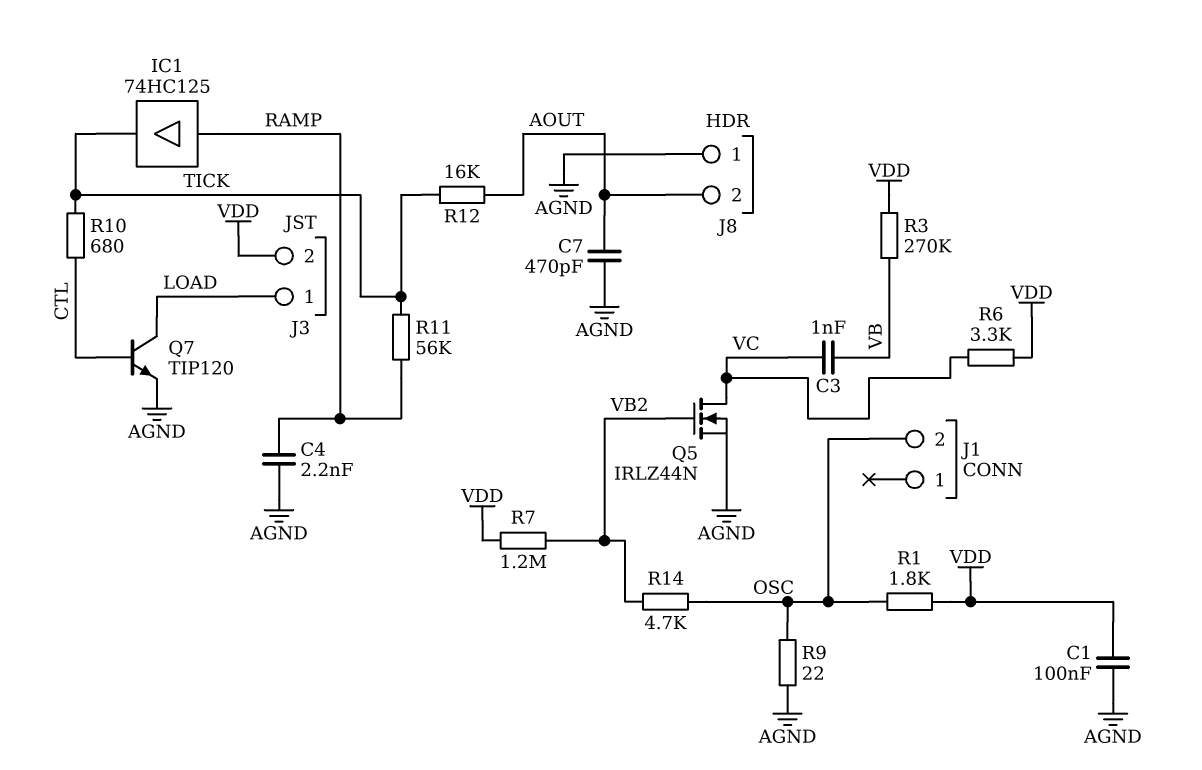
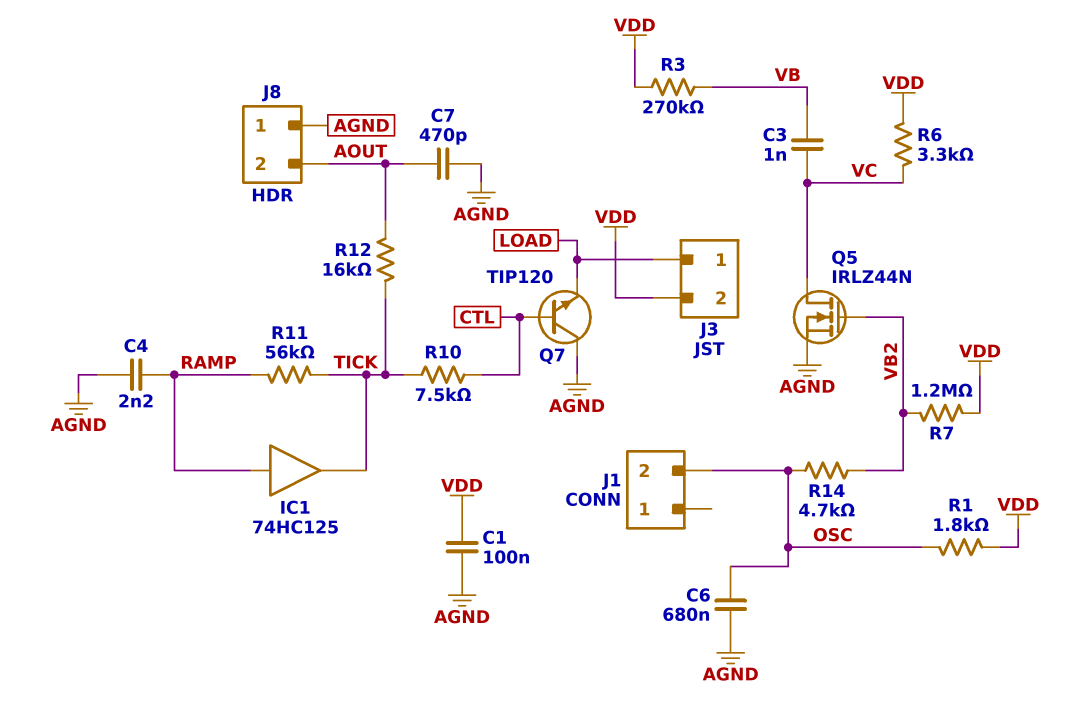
C6: none -> 680nF (AGND, OSC)
Q7: NPN TIP120 (B CTL, C LOAD, E AGND) -> NPN TIP120 (B CTL, C AGND, E LOAD)
R9: 22 (AGND, OSC) -> none
R10: 680 (CTL, TICK) -> 7.5k (CTL, TICK)

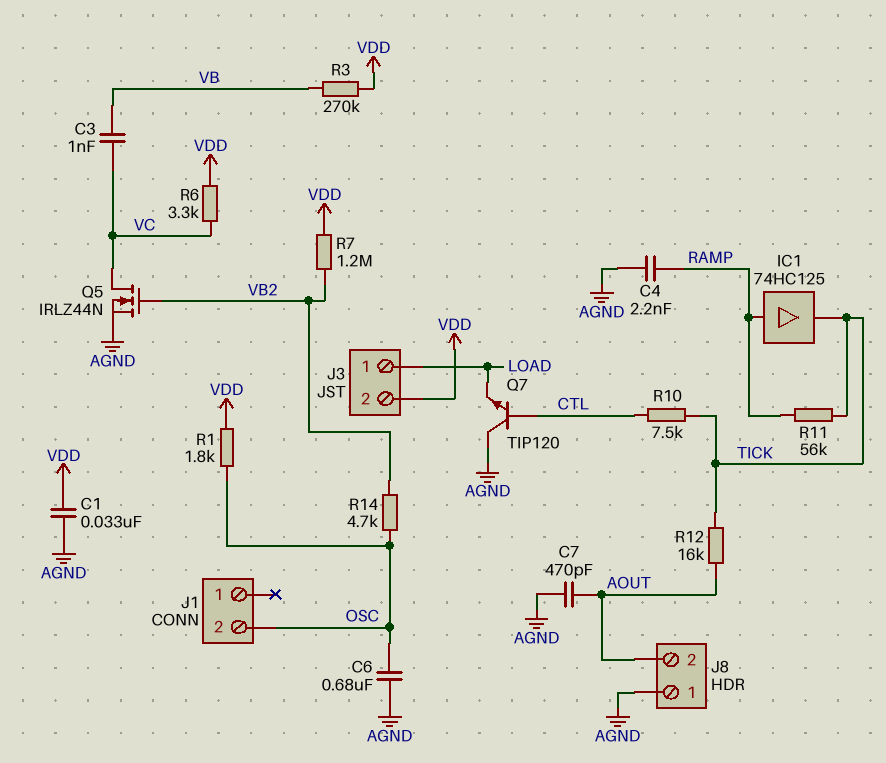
C1: 100nF (AGND, VDD) -> 33nF (AGND, VDD)

